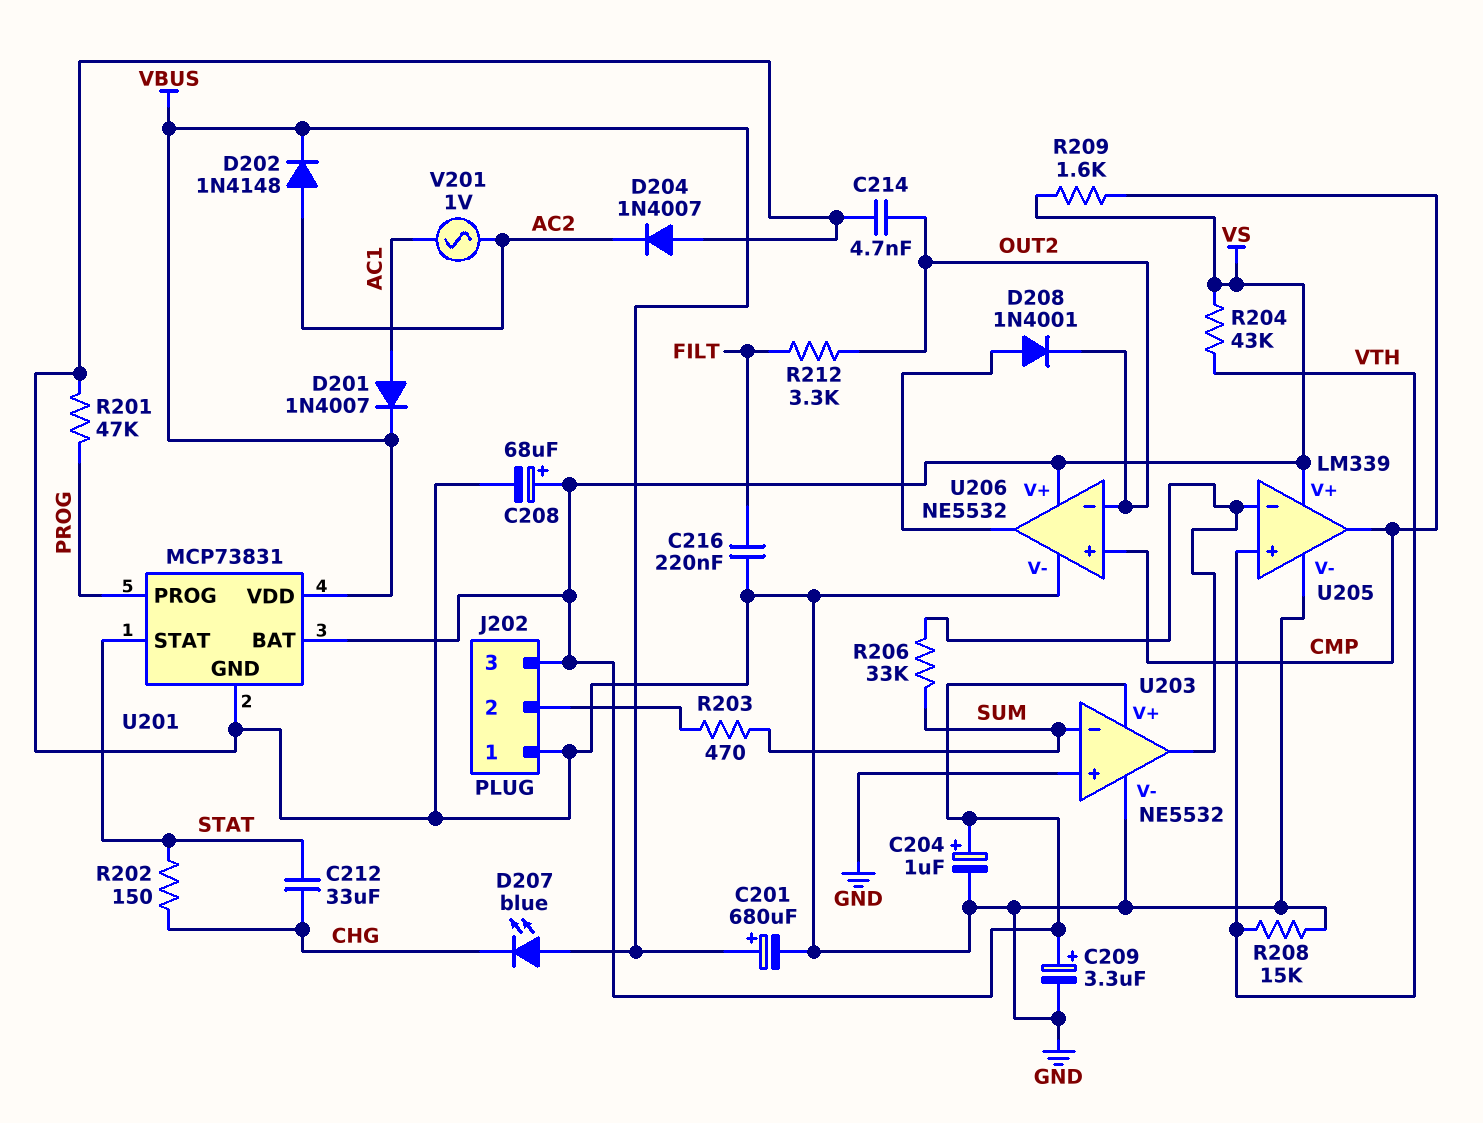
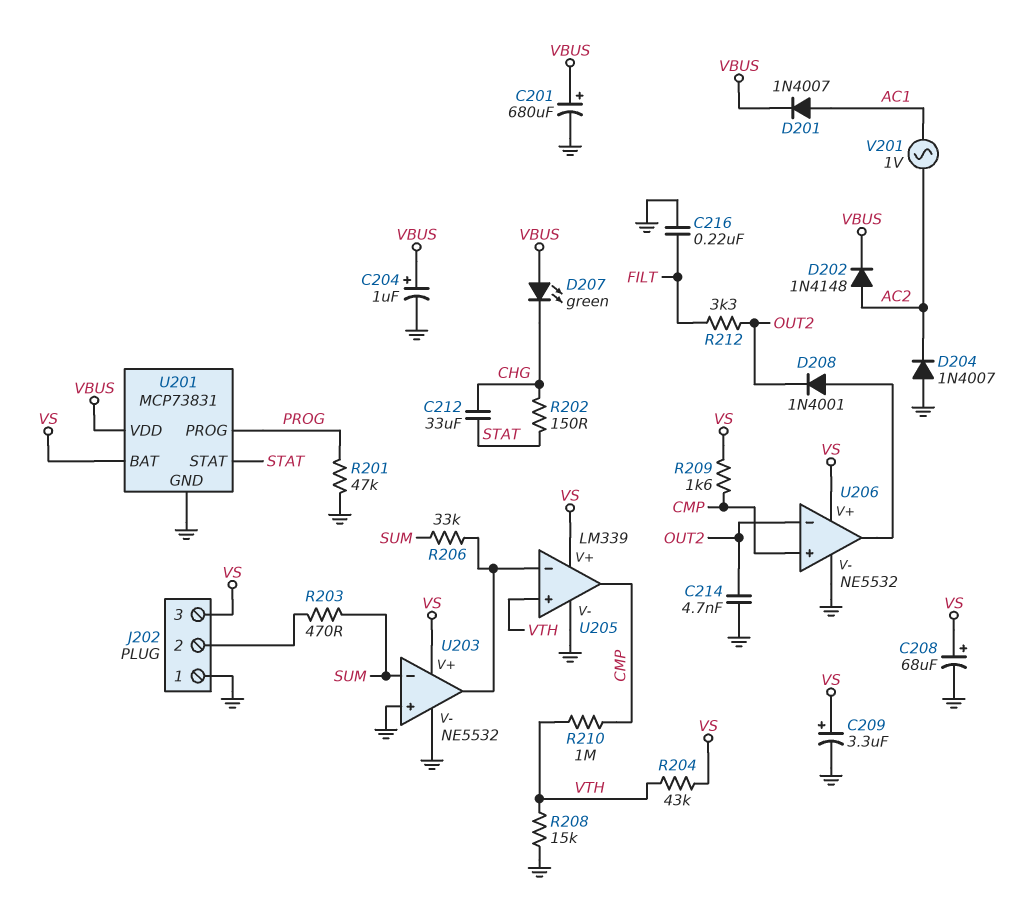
C204: 1uF (plus VS, minus GND) -> 1uF (plus VBUS, minus GND)
D207: LED blue (A VBUS, K CHG) -> LED green (A VBUS, K CHG)
R210: none -> 1M (CMP, VTH)

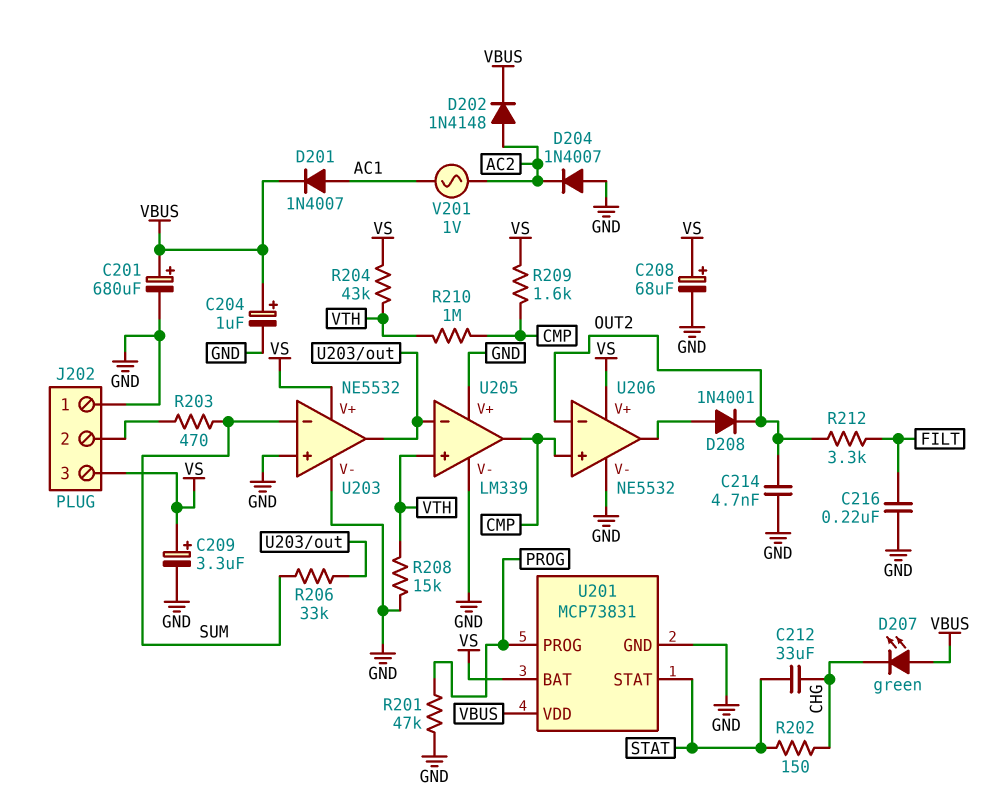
U205 pin V+: VS -> GND

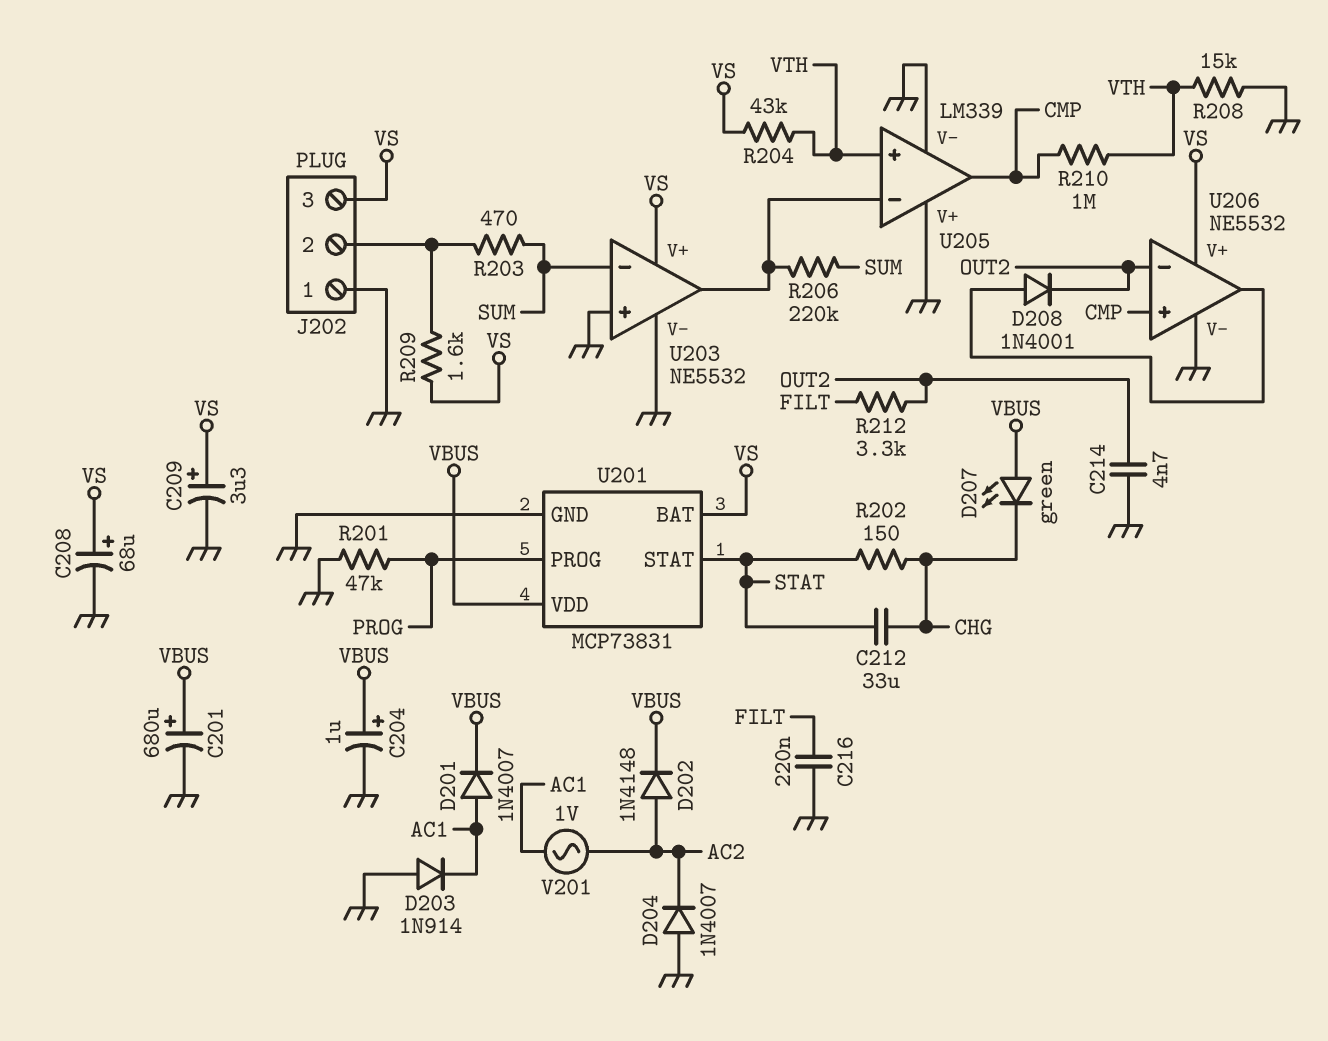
D203: none -> diode 1N914 (A GND, K AC1)
R206: 33k (SUM, U203/out) -> 220k (SUM, U203/out)
R209: 1.6k (CMP, VS) -> 1.6k (J202/2, VS)

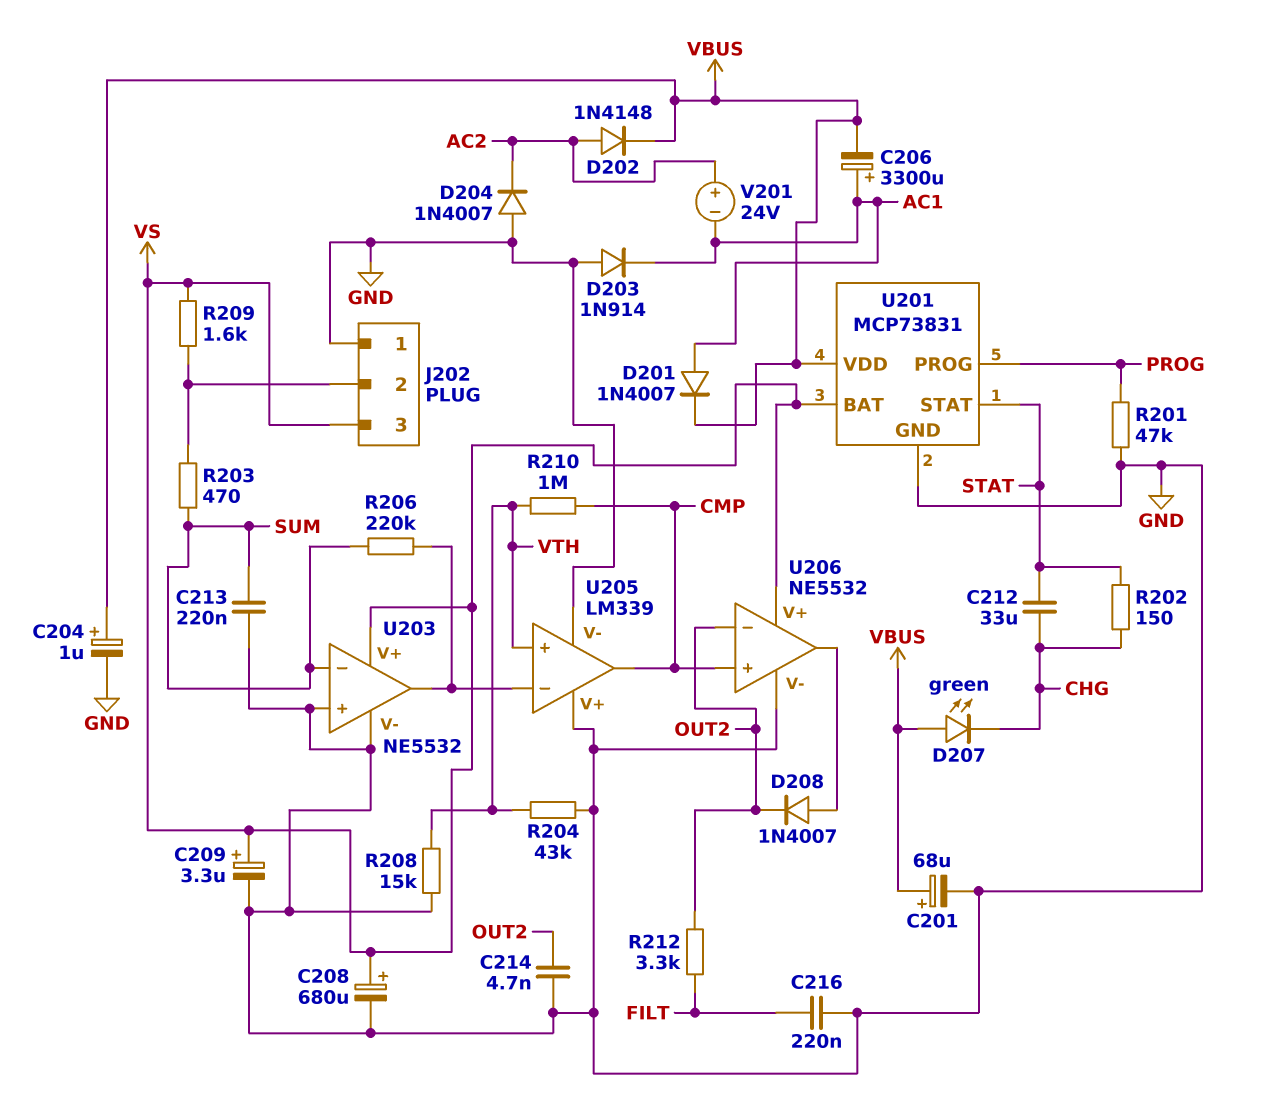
C201: 680uF (plus VBUS, minus GND) -> 68uF (plus VBUS, minus GND)
C206: none -> 3300uF (plus AC1, minus VBUS)
C208: 68uF (plus VS, minus GND) -> 680uF (plus VS, minus GND)
C213: none -> 220nF (GND, SUM)
D208: diode 1N4001 (A U206/out, K OUT2) -> diode 1N4007 (A U206/out, K OUT2)
R204: 43k (VS, VTH) -> 43k (GND, VTH)
V201: AC 1V (AC1, AC2) -> 24V (plus AC2, minus AC1)

